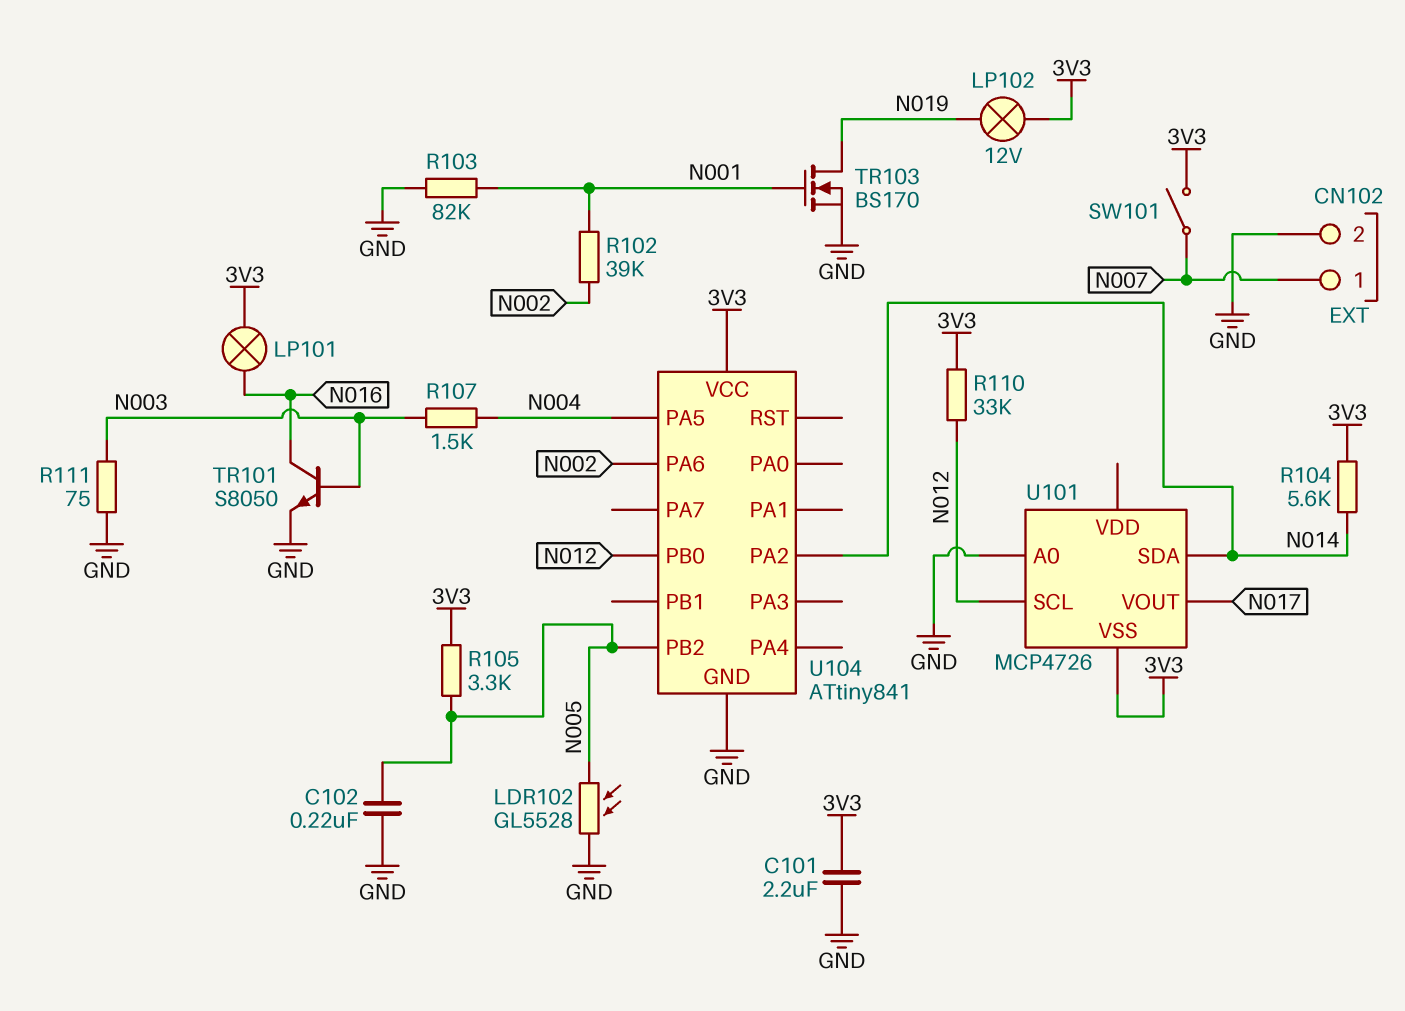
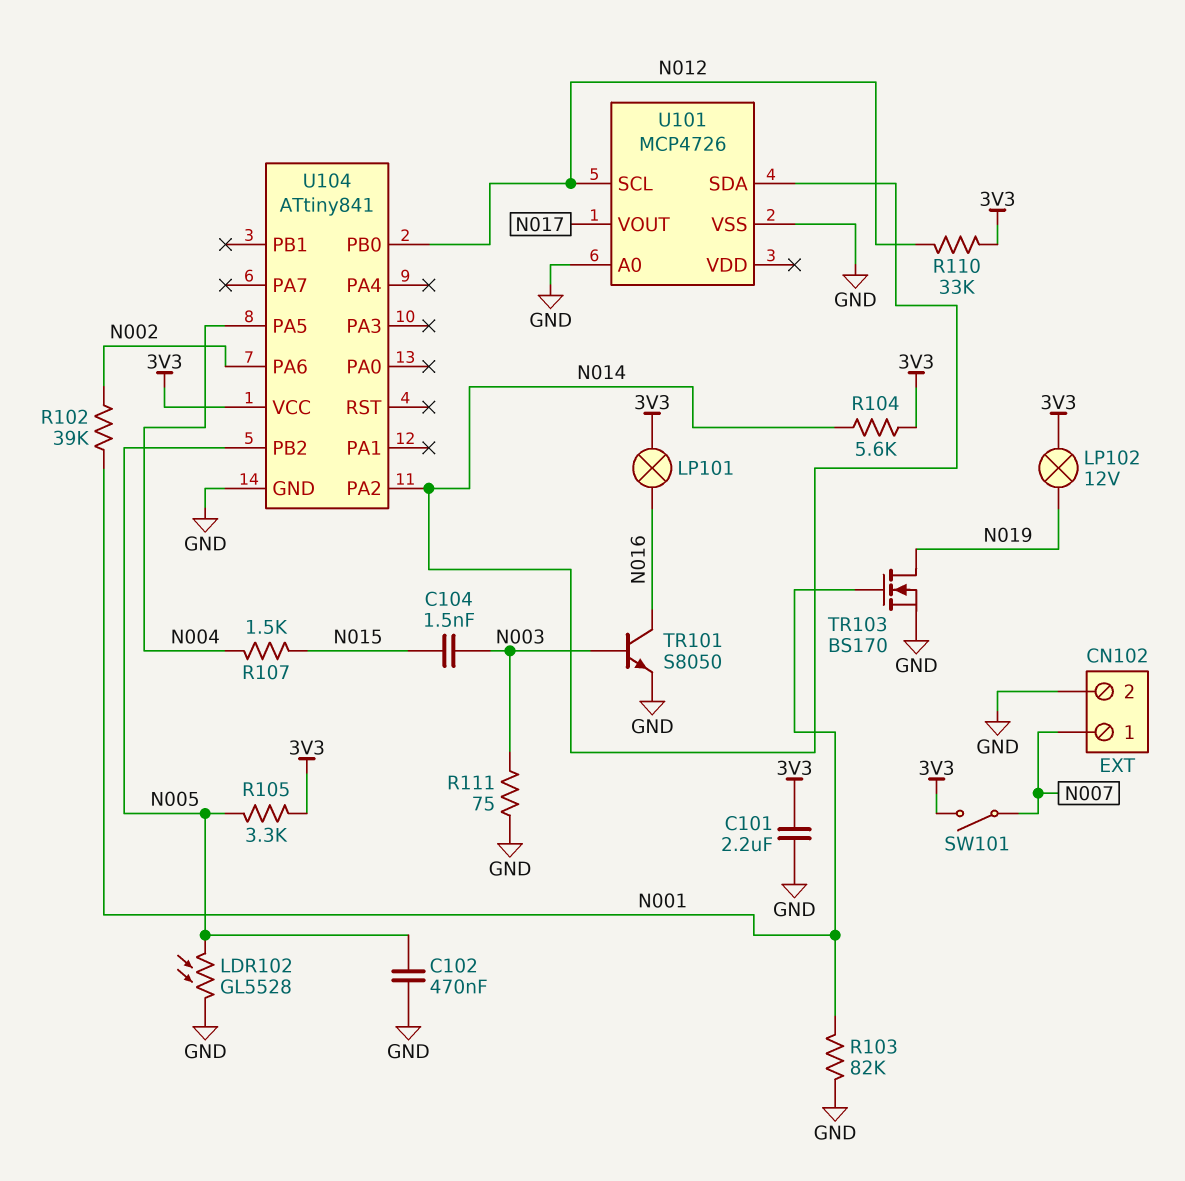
C102: 220nF (GND, N005) -> 470nF (GND, N005)
C104: none -> 1.5nF (N003, N015)
R107: 1.5k (N003, N004) -> 1.5k (N004, N015)
U101 pin VSS: 3V3 -> GND

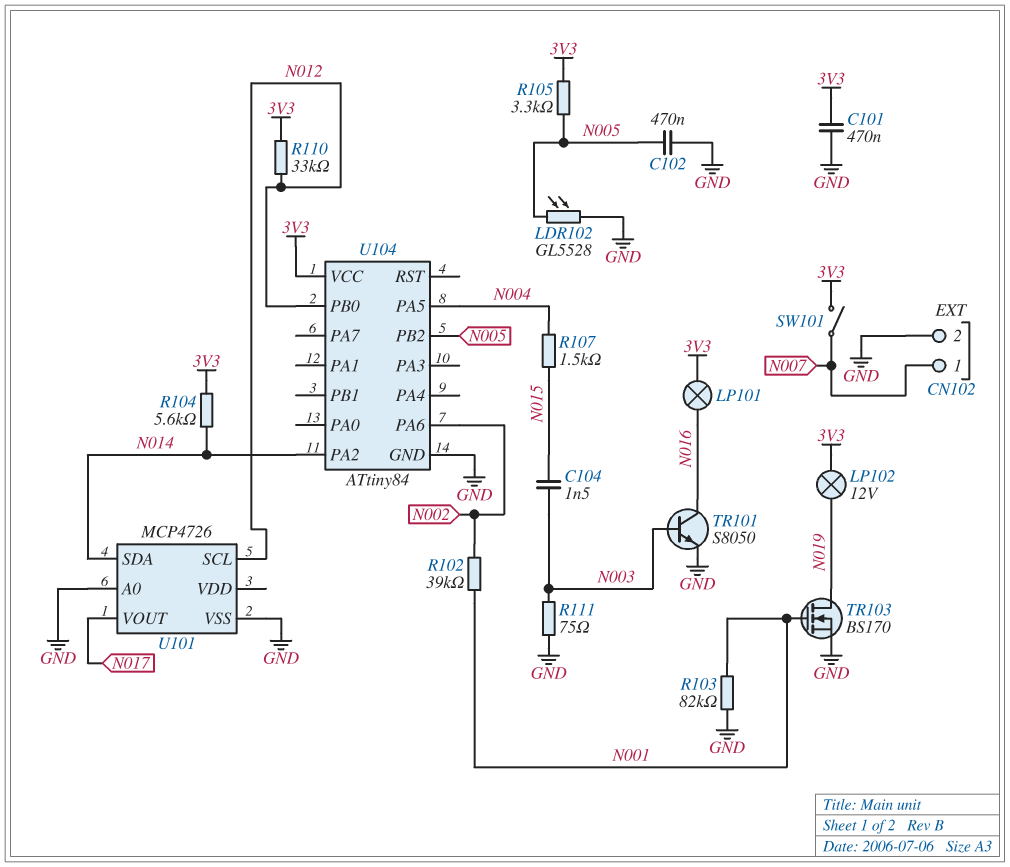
C101: 2.2uF (3V3, GND) -> 470nF (3V3, GND)
U104: ATtiny841 -> ATtiny84

